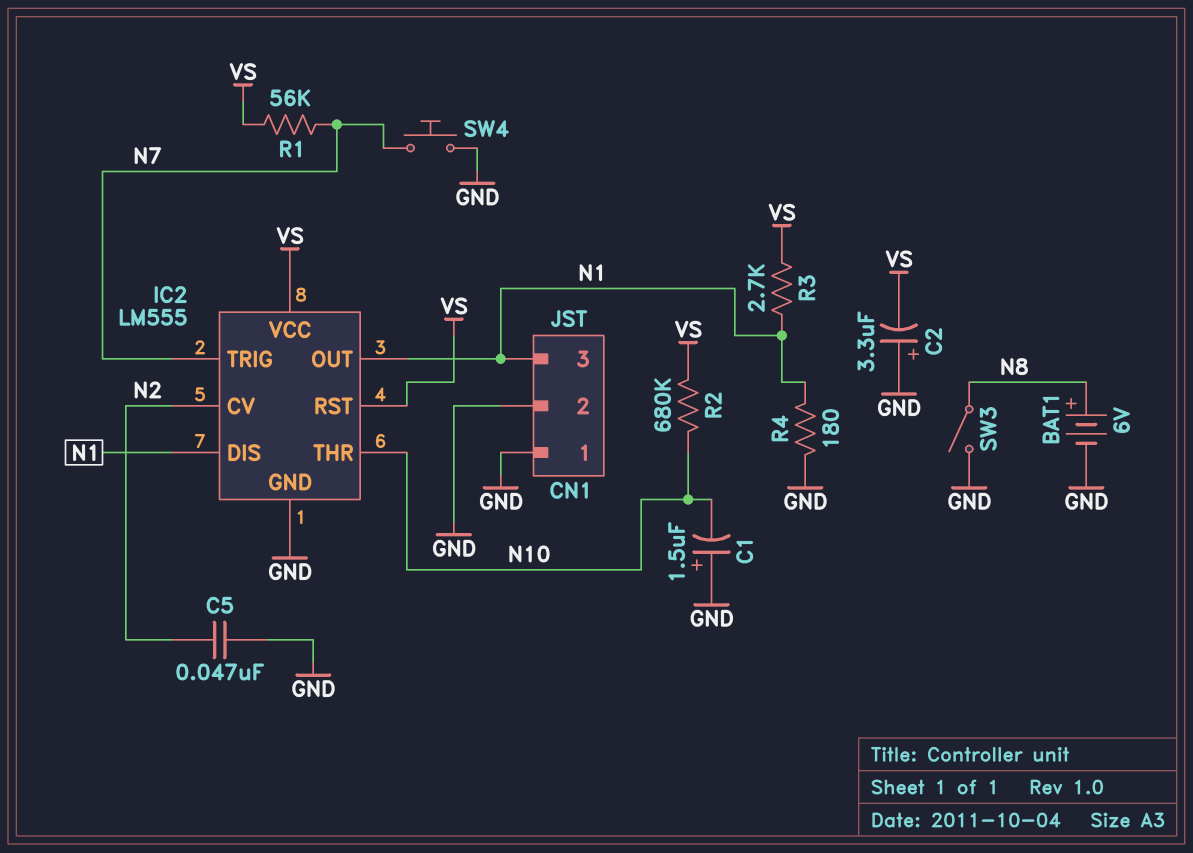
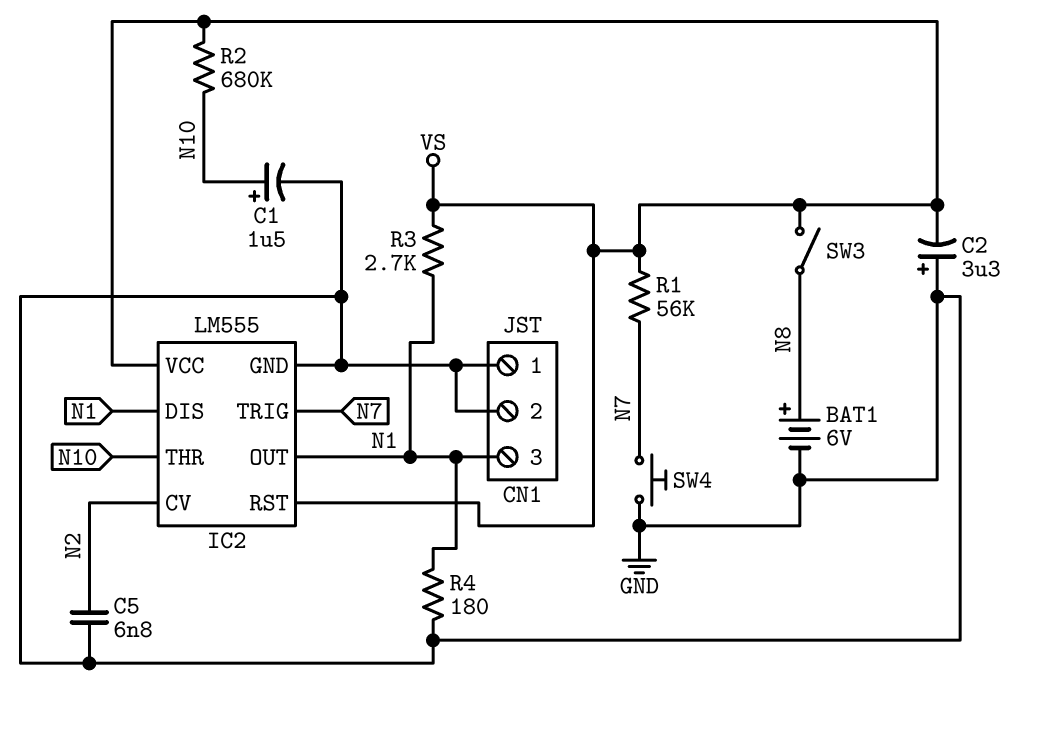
C1: 1.5uF (plus GND, minus N10) -> 1.5uF (plus N10, minus GND)
C5: 47nF (GND, N2) -> 6.8nF (GND, N2)
SW3: switch (GND, N8) -> switch (N8, VS)

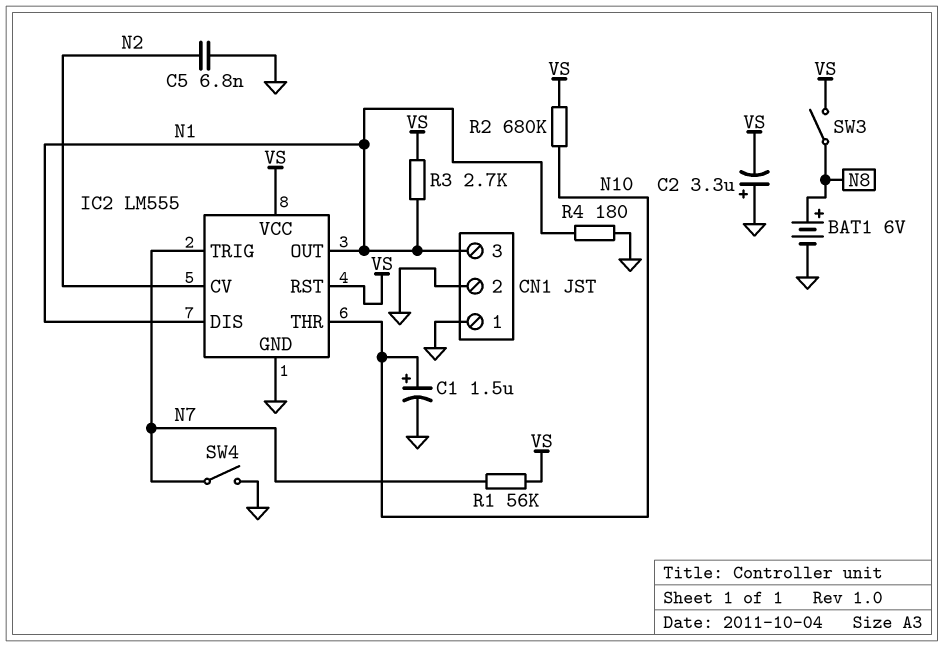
SW4: button (GND, N7) -> switch (GND, N7)

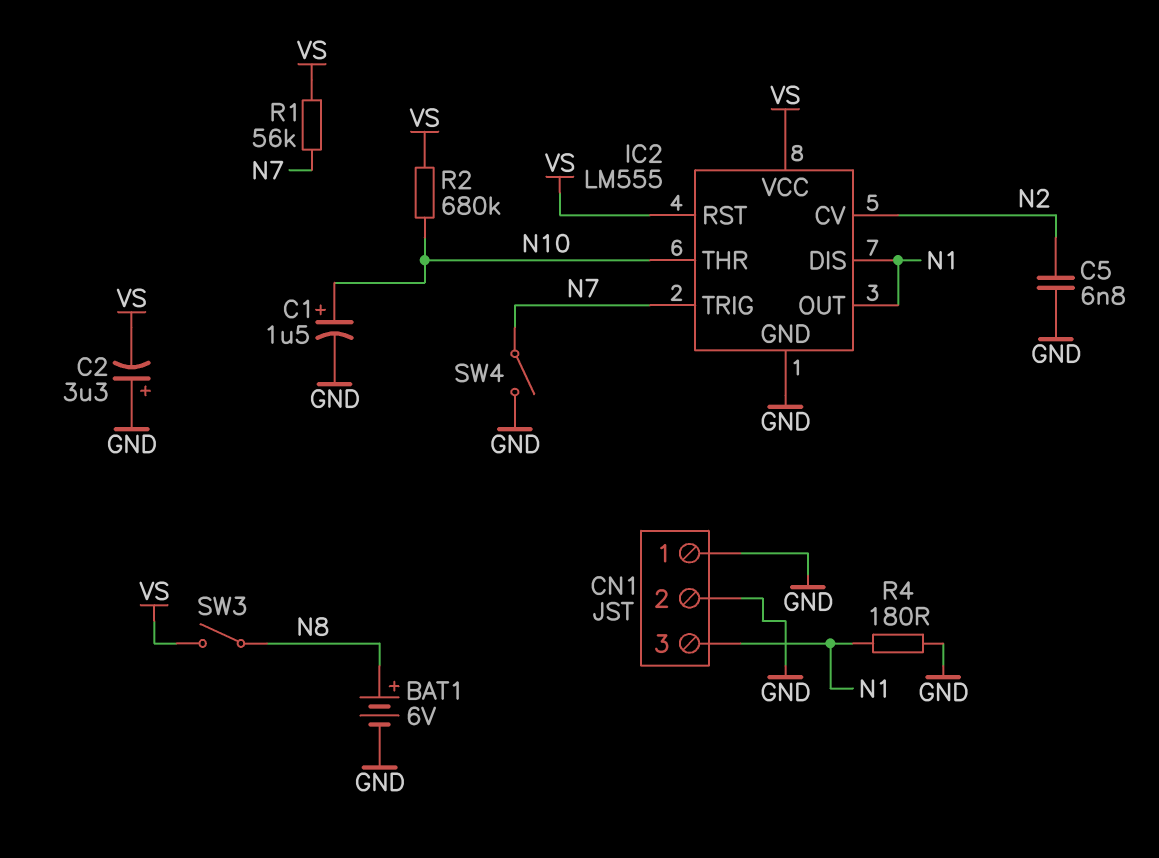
R3: 2.7k (N1, VS) -> none

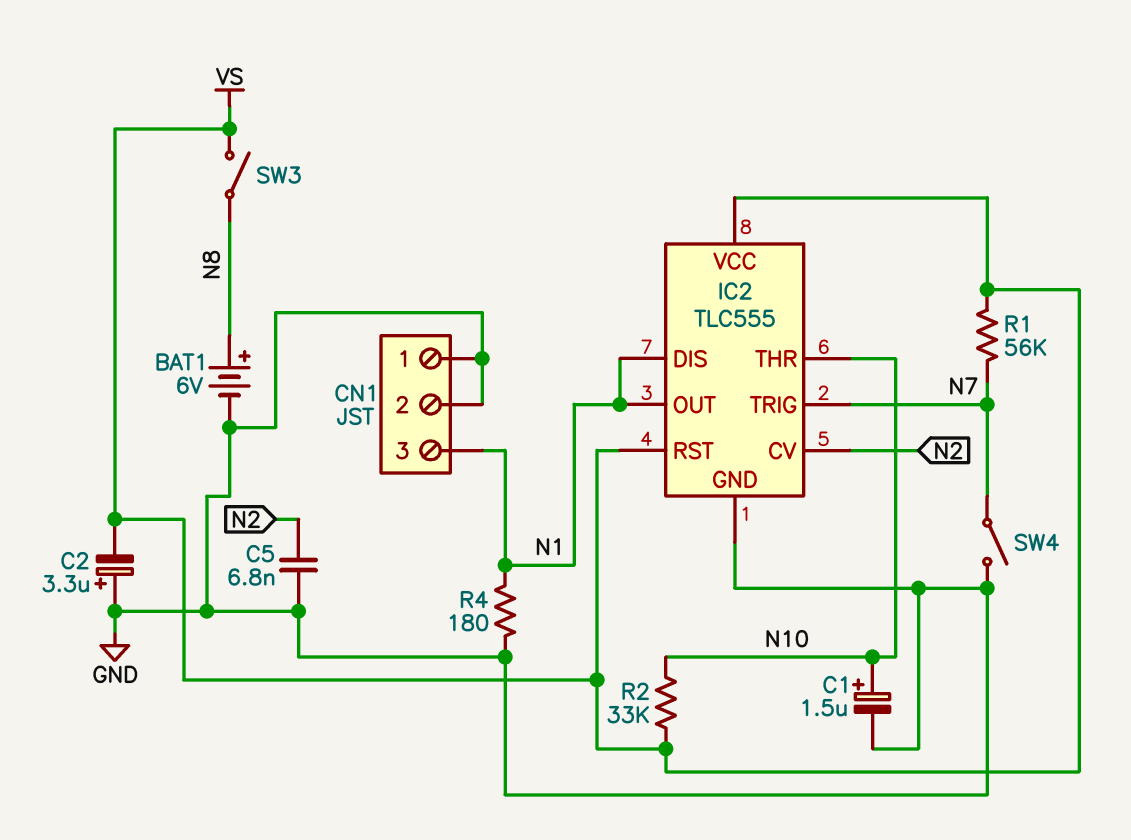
IC2: LM555 -> TLC555
R2: 680k (N10, VS) -> 33k (N10, VS)

